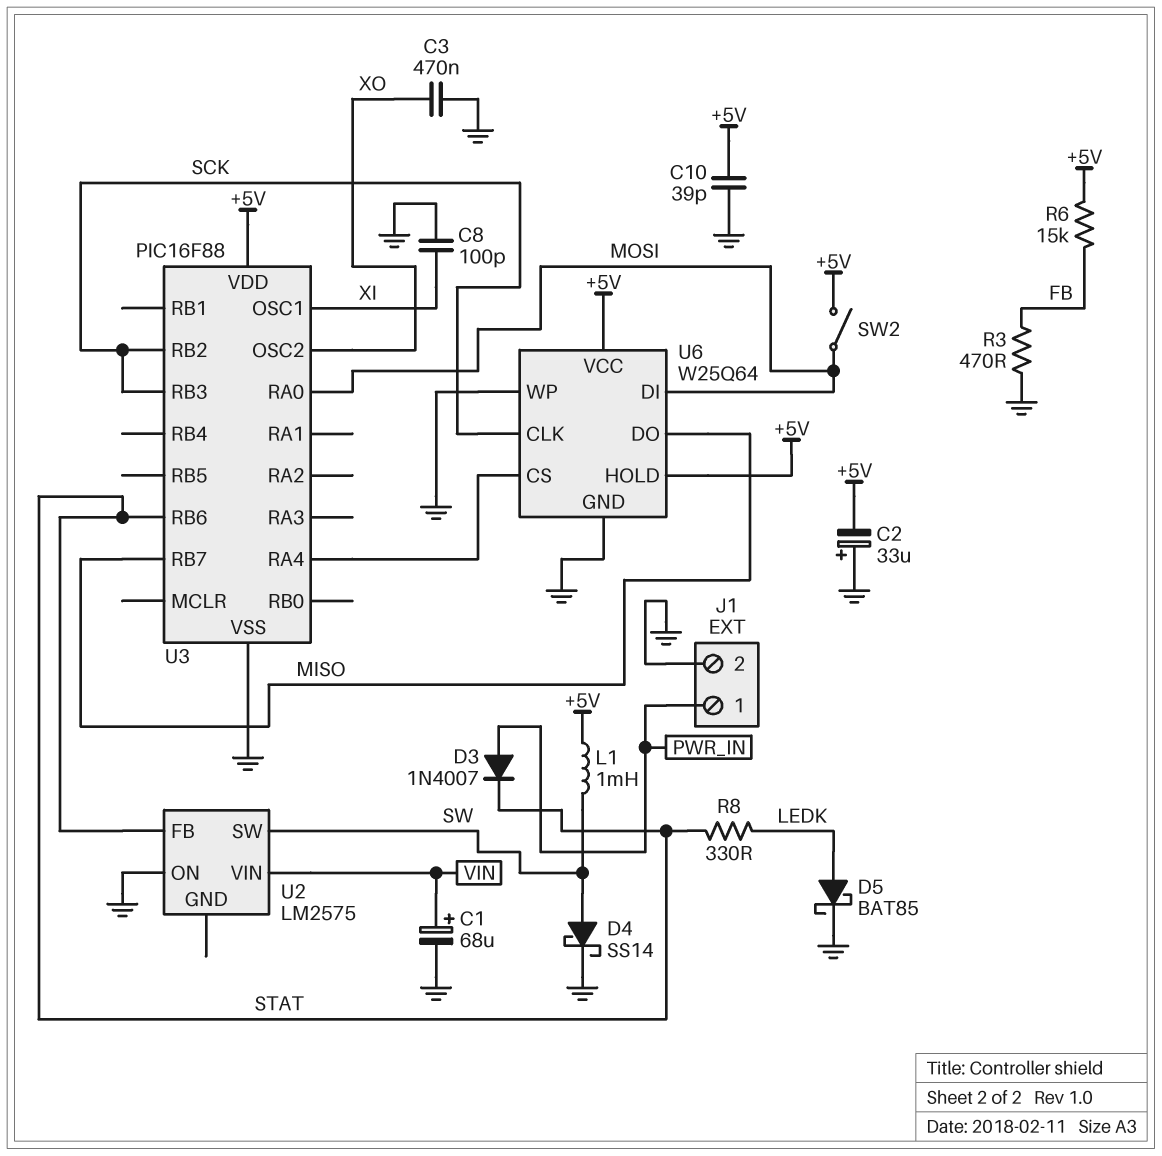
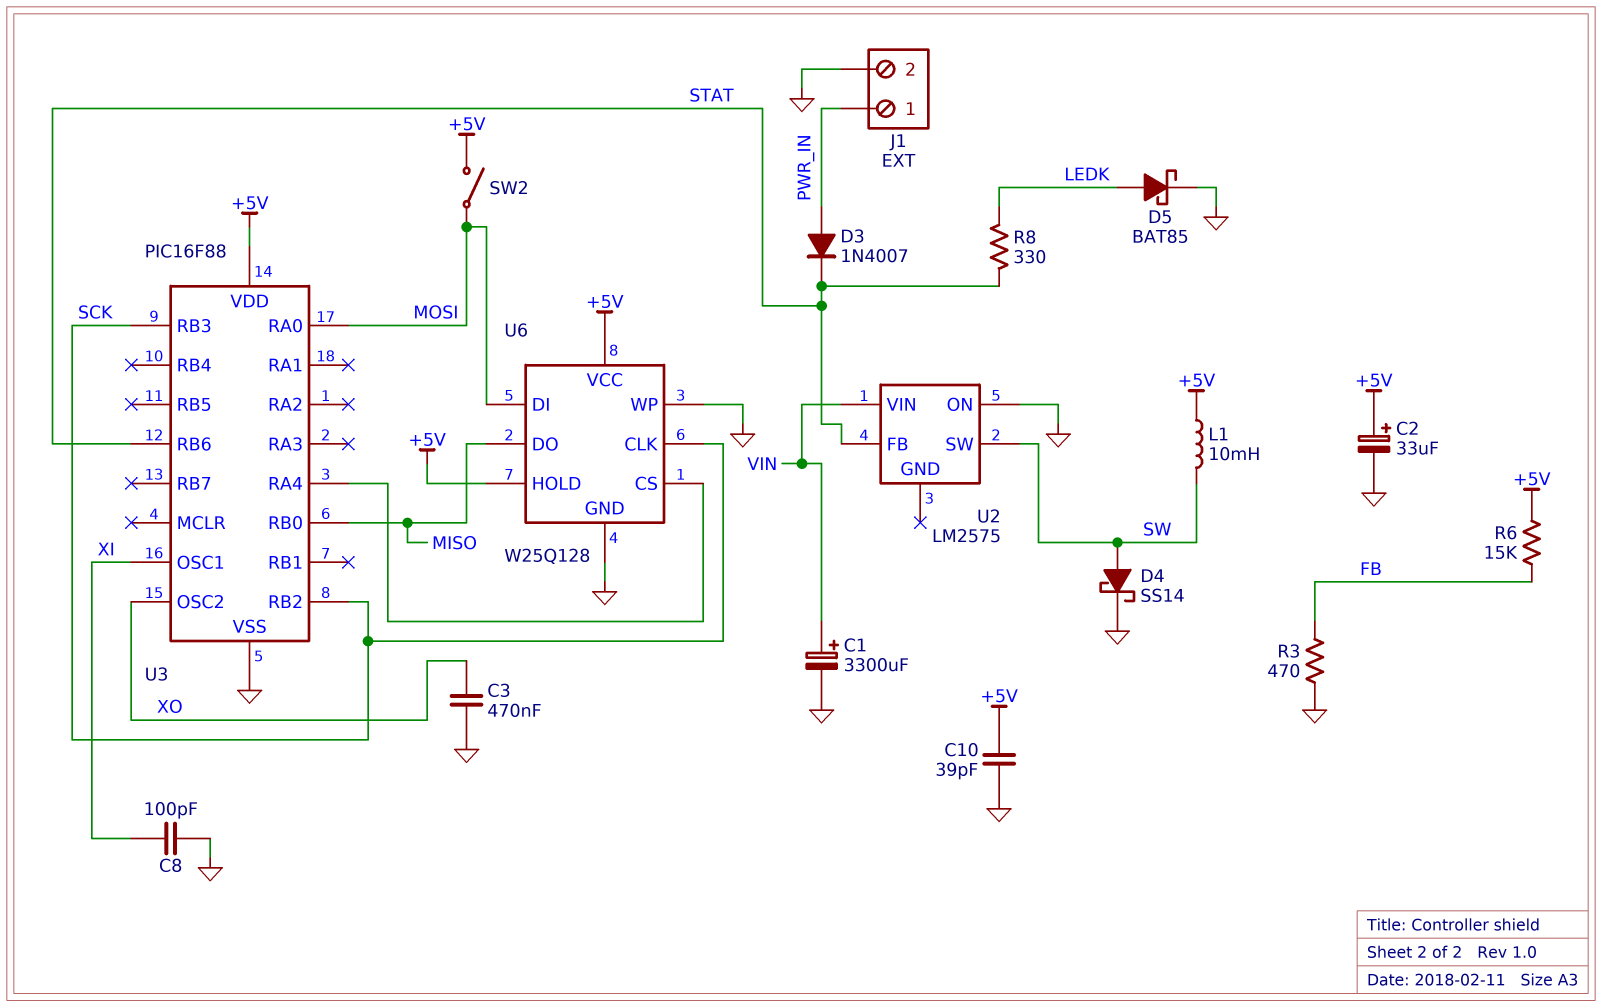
C1: 68uF (plus VIN, minus GND) -> 3300uF (plus VIN, minus GND)
C2: 33uF (plus GND, minus +5V) -> 33uF (plus +5V, minus GND)
L1: 1mH (+5V, SW) -> 10mH (+5V, SW)
U3 pin RB0: none -> MISO
U3 pin RB7: MISO -> none
U6: W25Q64 -> W25Q128

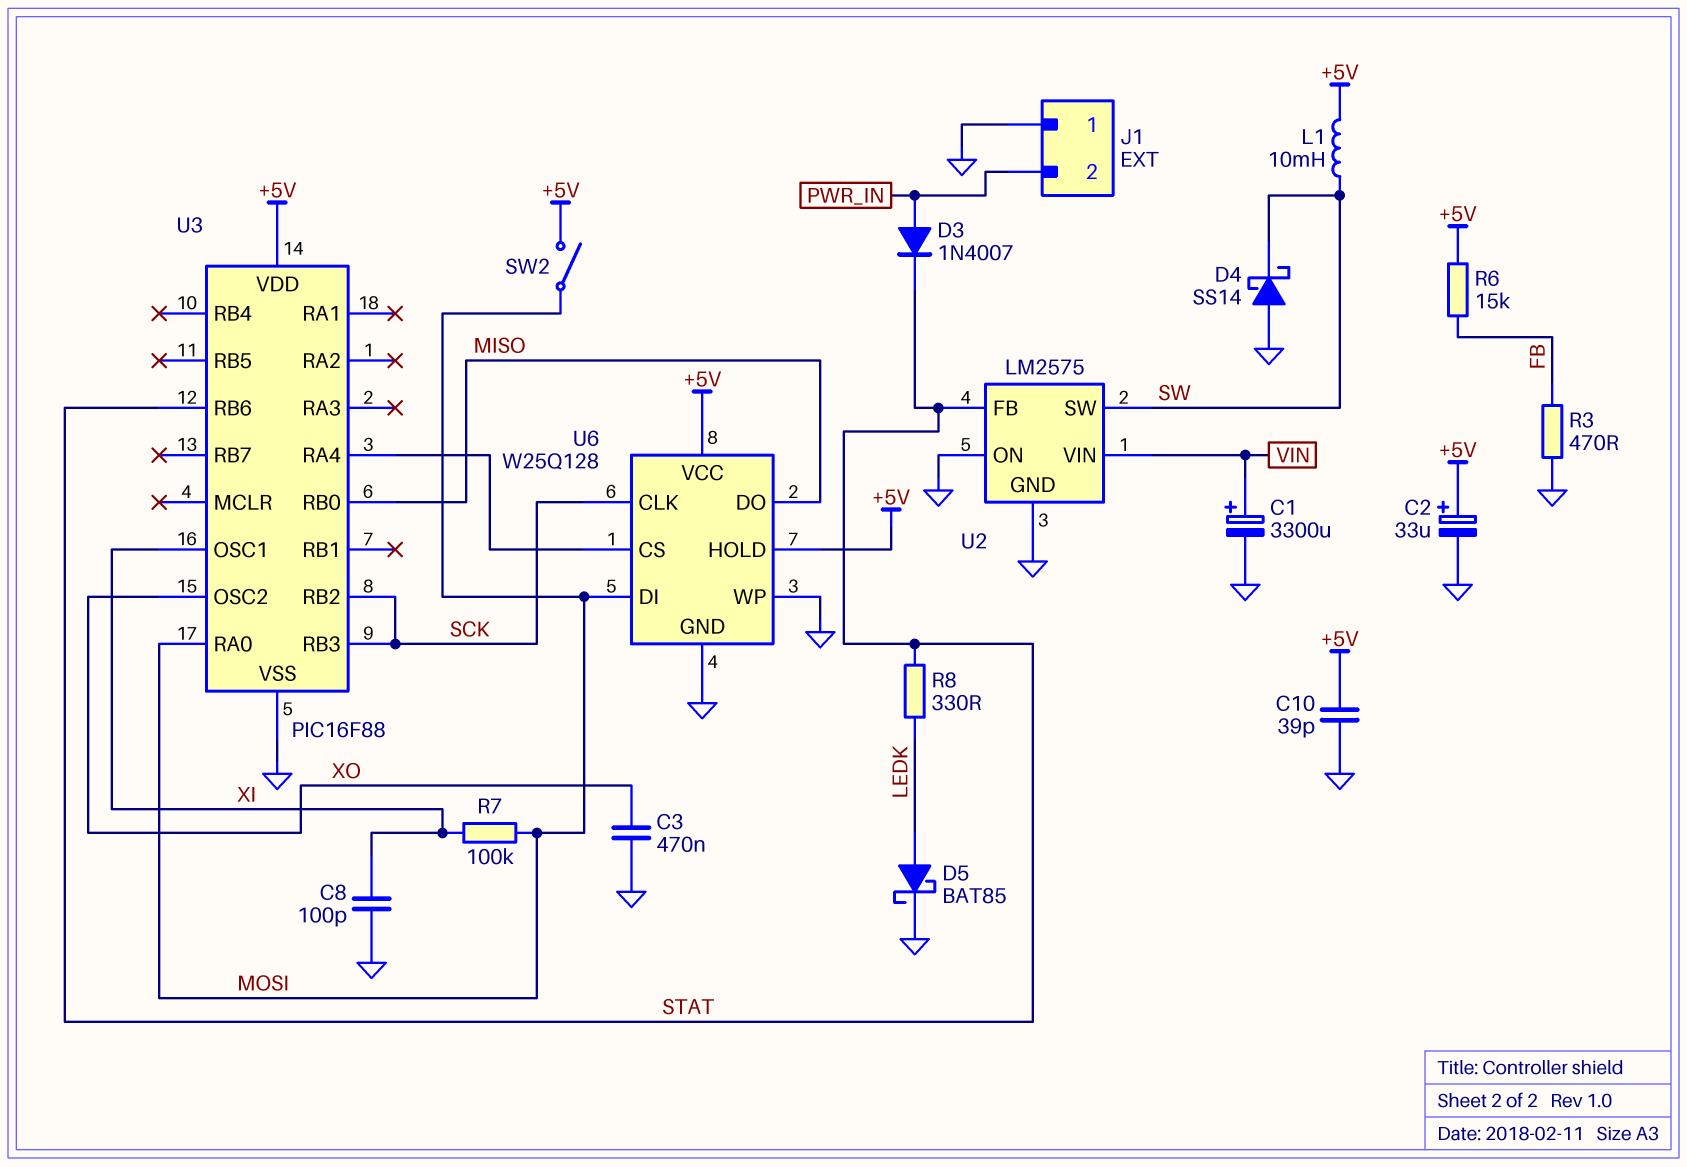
D4: schottky SS14 (A SW, K GND) -> schottky SS14 (A GND, K SW)
J1 pin 1: PWR_IN -> GND
J1 pin 2: GND -> PWR_IN
R7: none -> 100k (MOSI, XI)
U2 pin GND: none -> GND

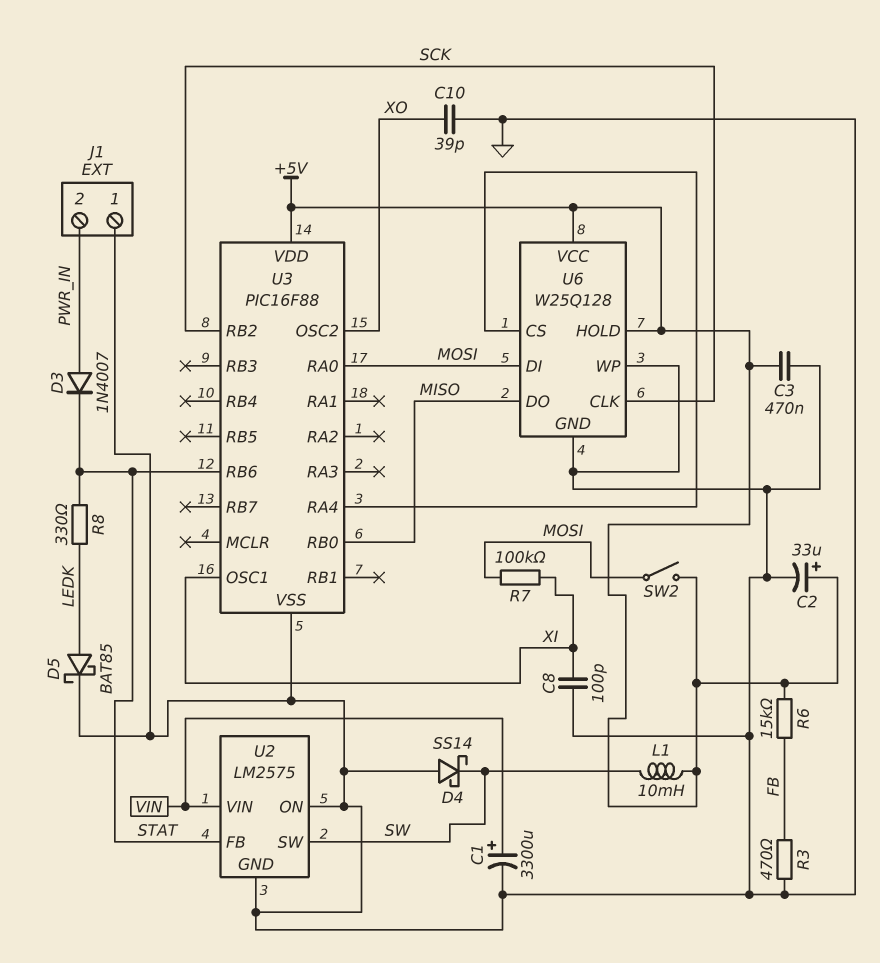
C3: 470nF (GND, XO) -> 470nF (+5V, GND)
C10: 39pF (+5V, GND) -> 39pF (GND, XO)
U3 pin RB3: SCK -> none

